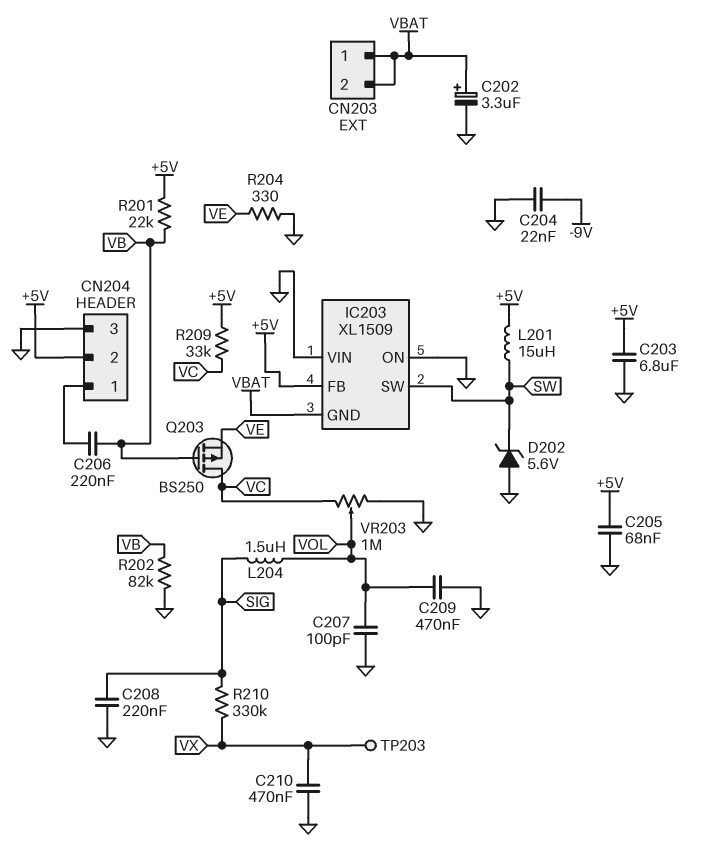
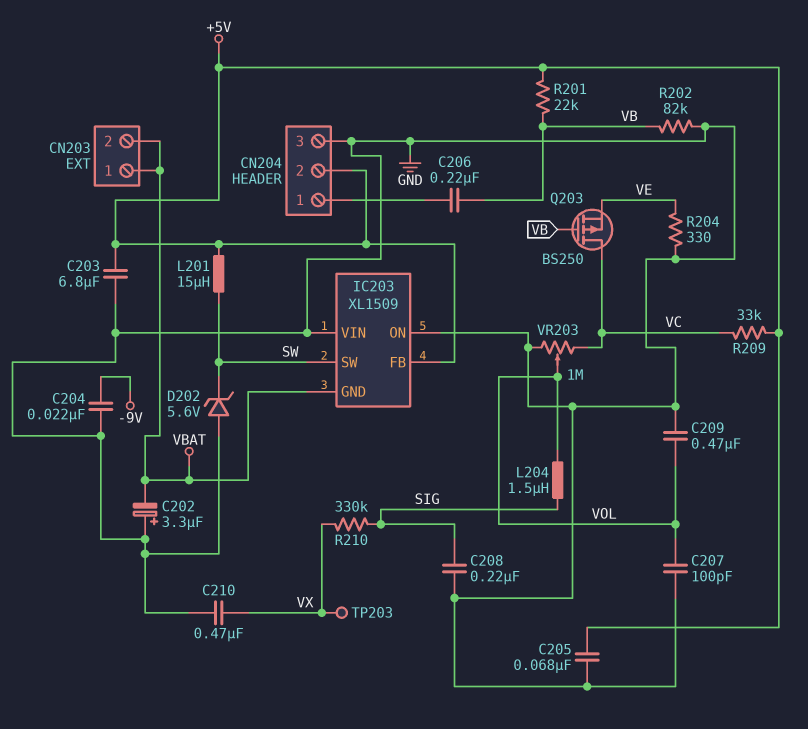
C202: 3.3uF (plus VBAT, minus GND) -> 3.3uF (plus GND, minus VBAT)

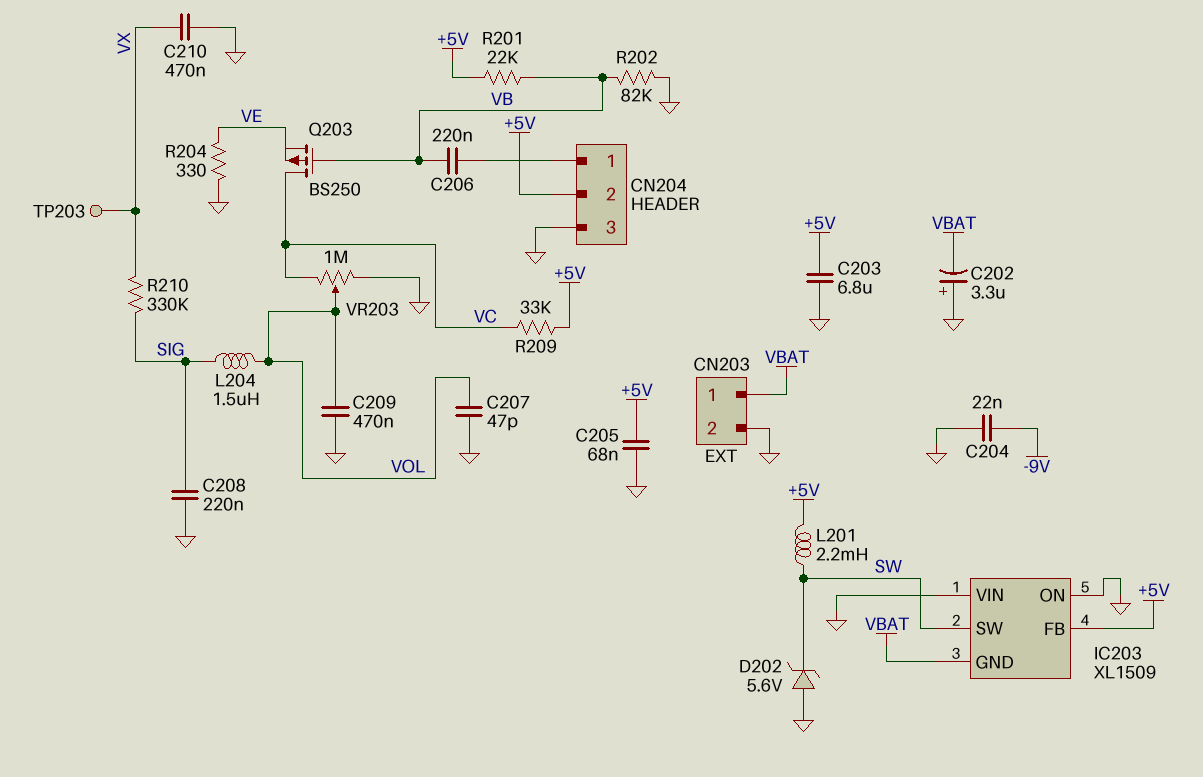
C207: 100pF (GND, VOL) -> 47pF (GND, VOL)
CN203 pin 2: VBAT -> GND
L201: 15uH (+5V, SW) -> 2.2mH (+5V, SW)

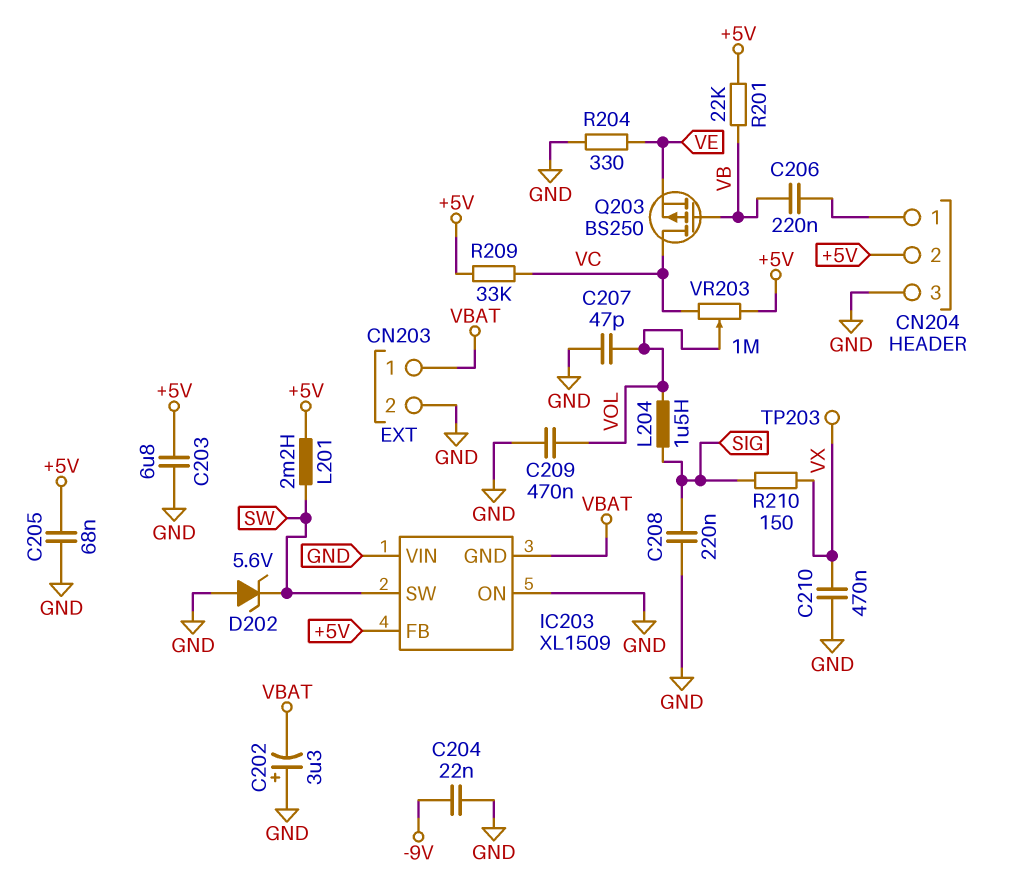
R202: 82k (GND, VB) -> none
R210: 330k (SIG, VX) -> 150 (SIG, VX)
VR203: 1M (GND, VC, wiper VOL) -> 1M (+5V, VC, wiper VOL)

